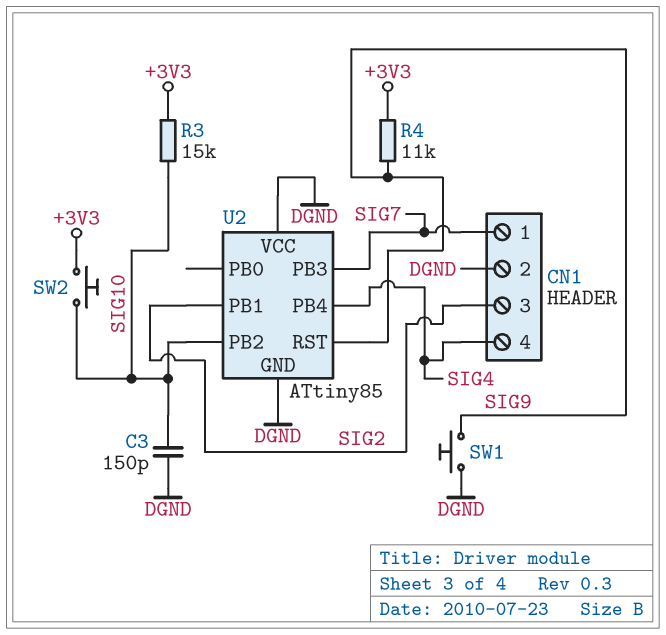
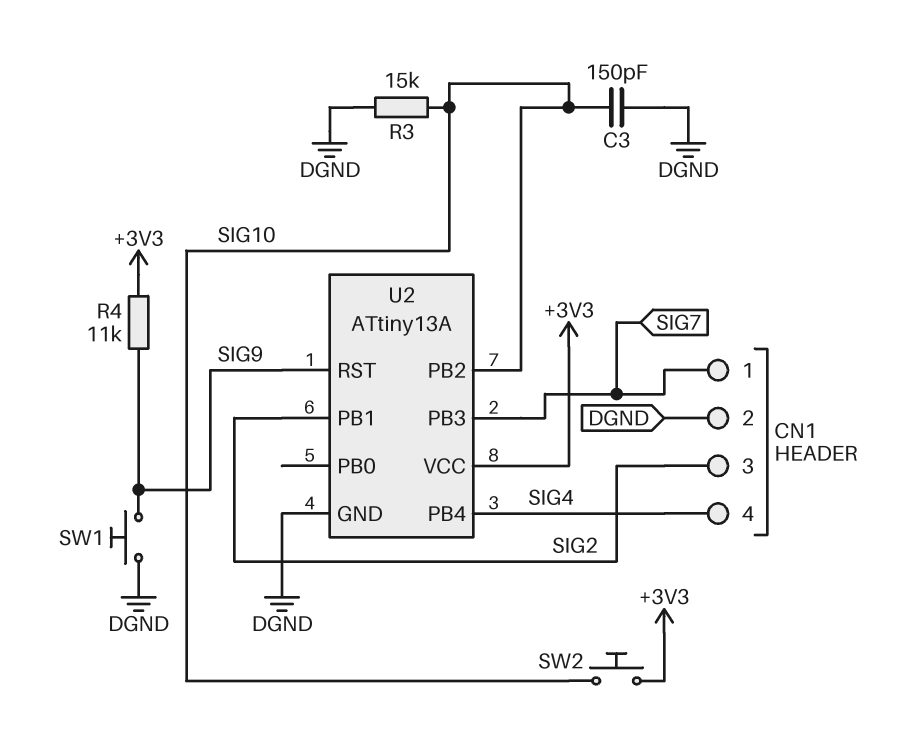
R3: 15k (+3V3, SIG10) -> 15k (DGND, SIG10)
U2: ATtiny85 -> ATtiny13A
U2 pin VCC: DGND -> +3V3

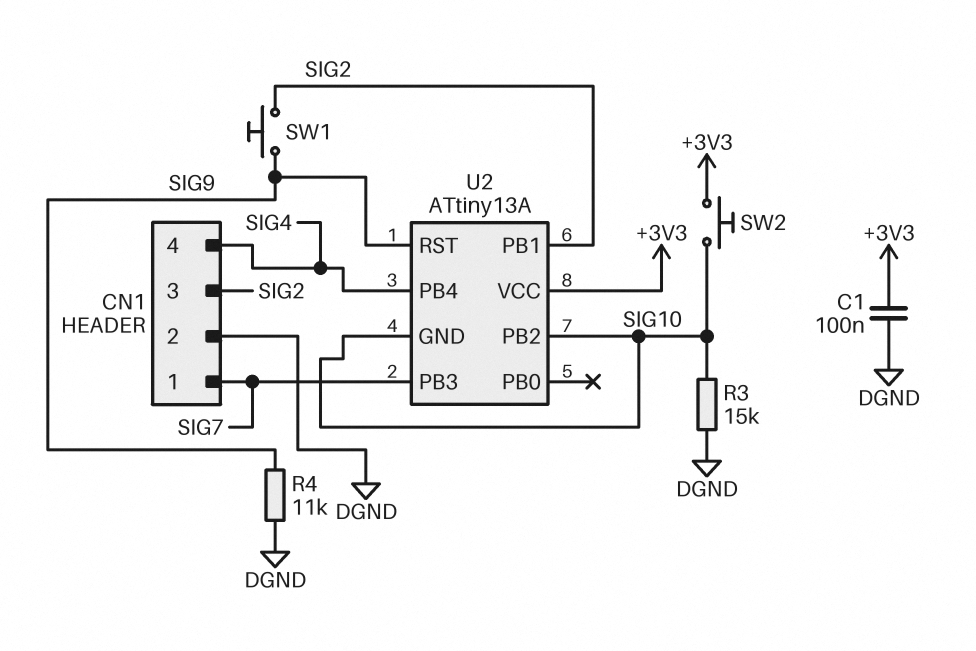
C1: none -> 100nF (+3V3, DGND)
C3: 150pF (DGND, SIG10) -> none
R4: 11k (+3V3, SIG9) -> 11k (DGND, SIG9)
SW1: button (DGND, SIG9) -> button (SIG2, SIG9)
U2 pin GND: DGND -> SIG10

